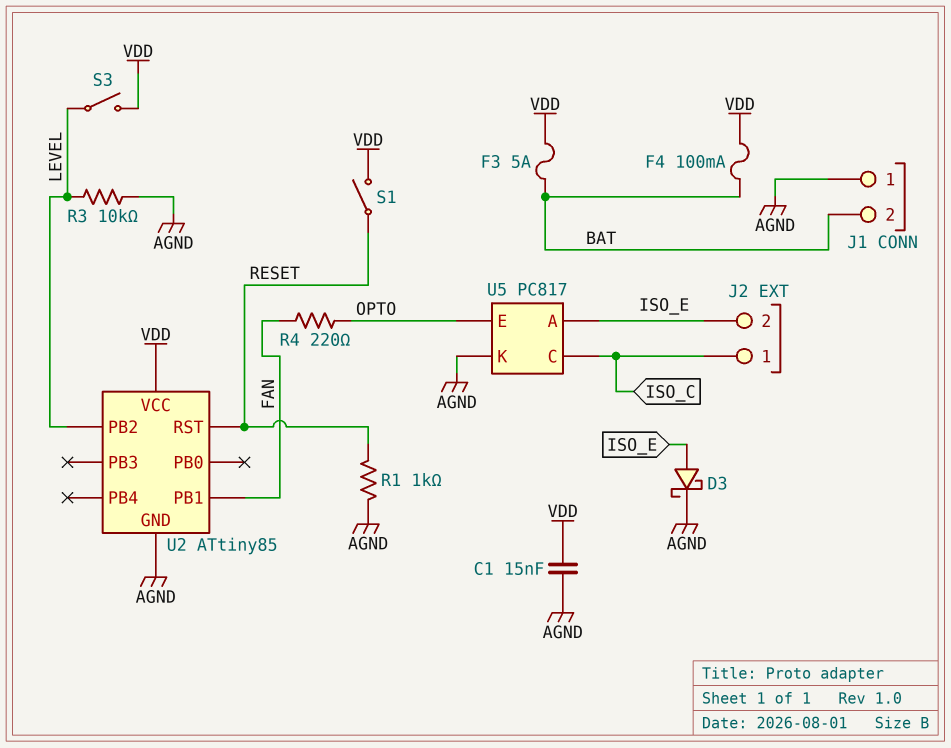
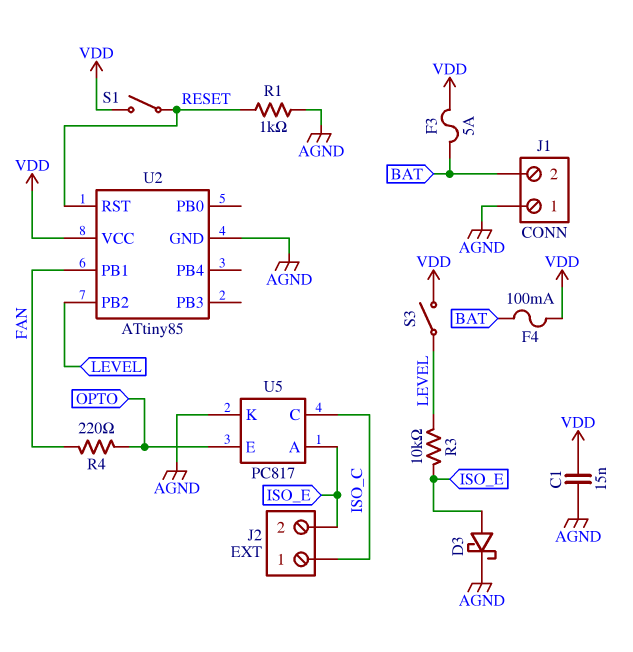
R3: 10k (AGND, LEVEL) -> 10k (ISO_E, LEVEL)

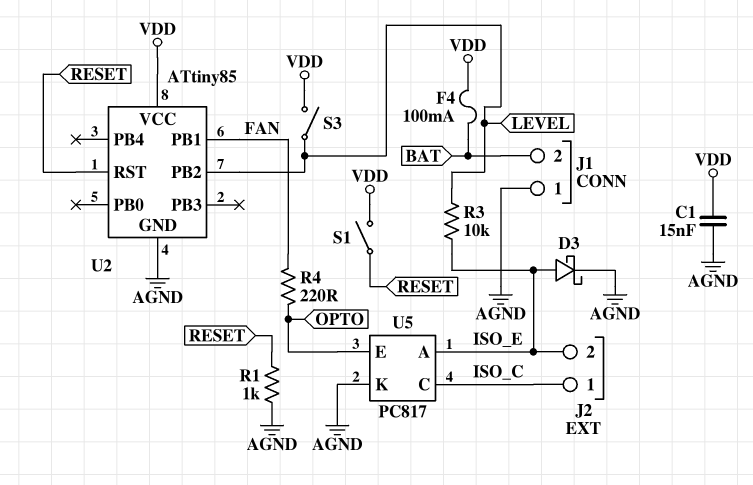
F3: 5A (BAT, VDD) -> none

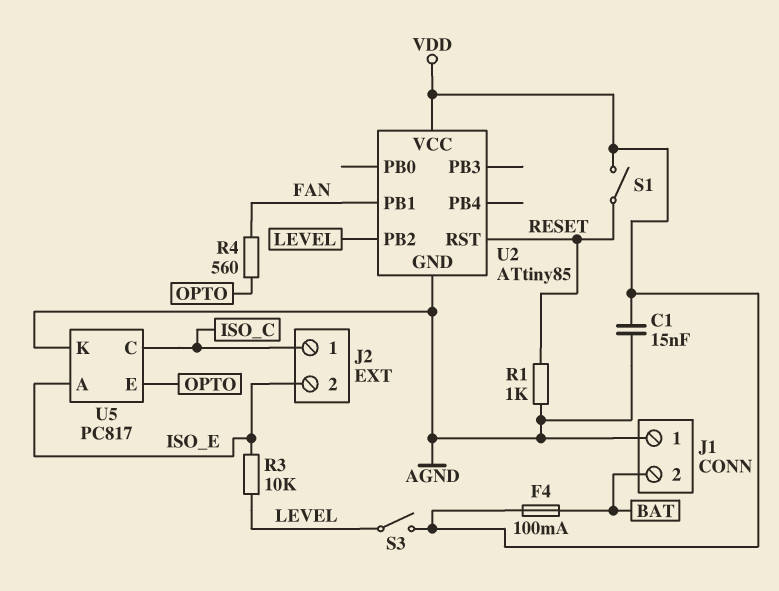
D3: schottky (A ISO_E, K AGND) -> none
R4: 220 (FAN, OPTO) -> 560 (FAN, OPTO)

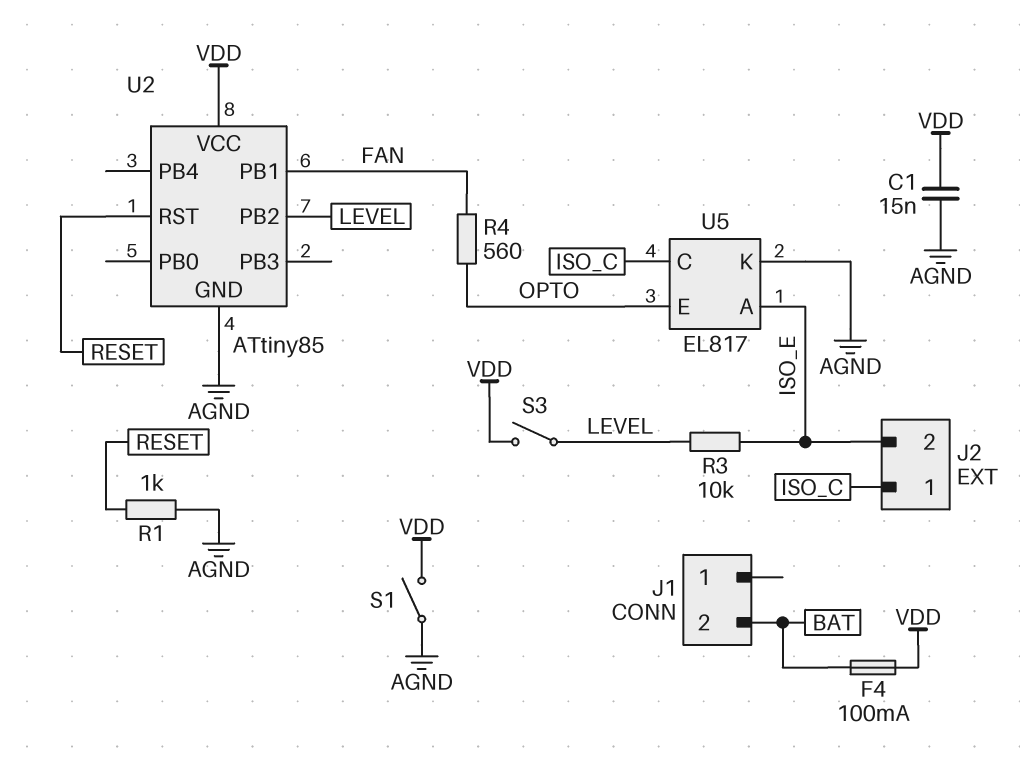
J1 pin 1: AGND -> none
S1: switch (RESET, VDD) -> switch (AGND, VDD)
U5: PC817 -> EL817

